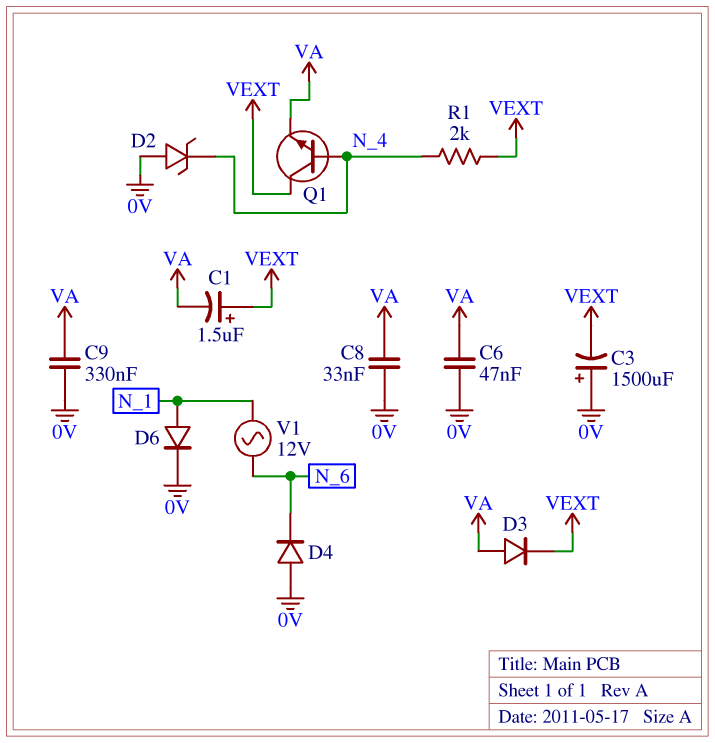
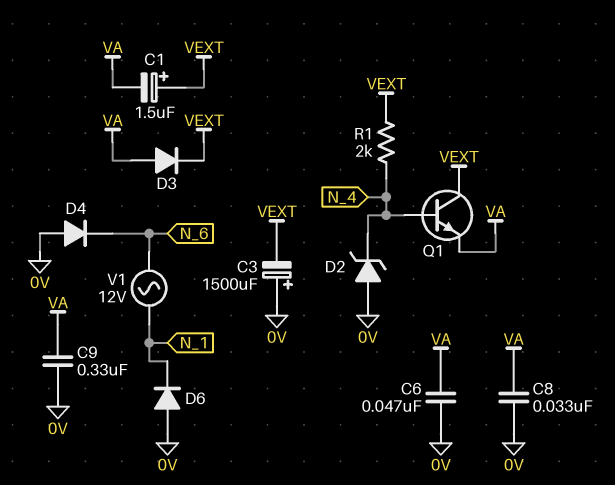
D6: diode (A N_1, K 0V) -> diode (A 0V, K N_1)

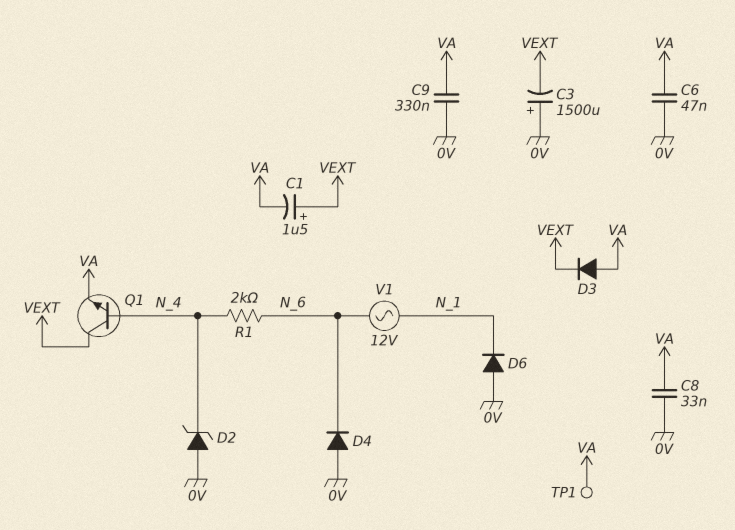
R1: 2k (N_4, VEXT) -> 2k (N_4, N_6)
TP1: none -> test point (VA)

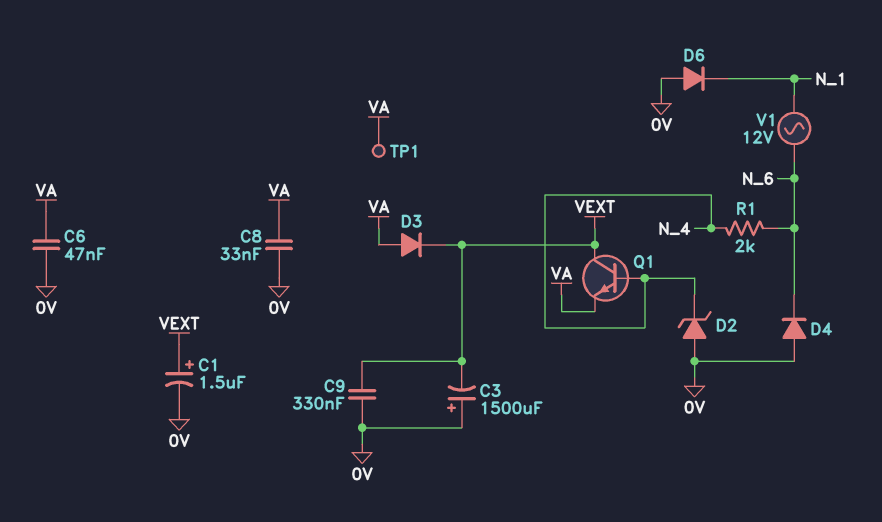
C1: 1.5uF (plus VEXT, minus VA) -> 1.5uF (plus VEXT, minus 0V)
C9: 330nF (0V, VA) -> 330nF (0V, VEXT)

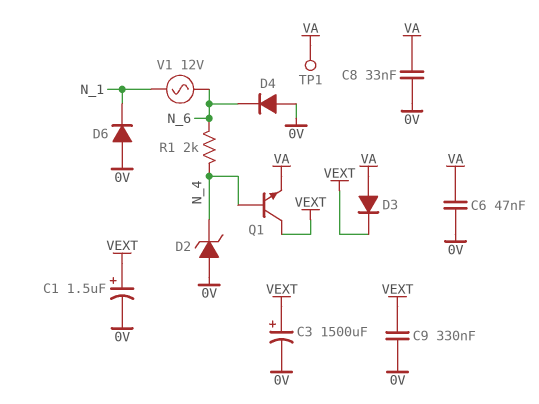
C3: 1500uF (plus 0V, minus VEXT) -> 1500uF (plus VEXT, minus 0V)

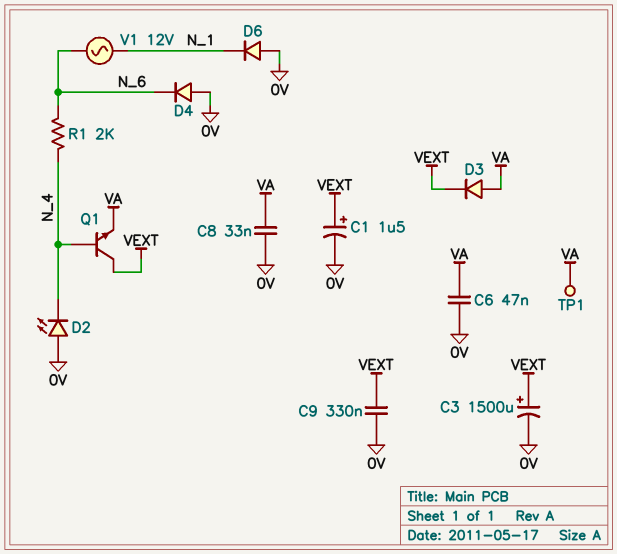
D2: zener (A 0V, K N_4) -> LED (A 0V, K N_4)

